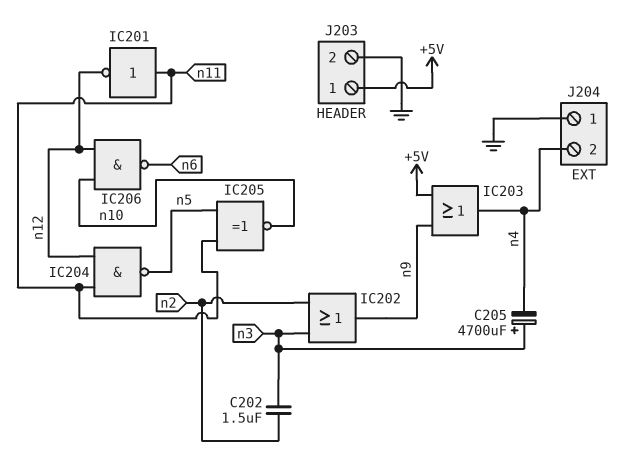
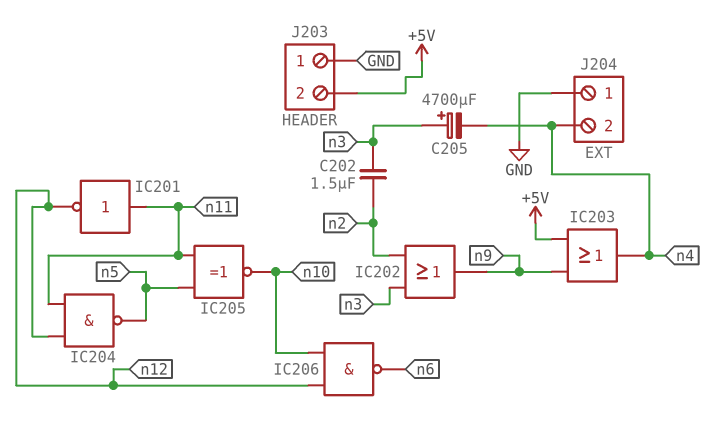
J203 pin 1: +5V -> GND
J203 pin 2: GND -> +5V

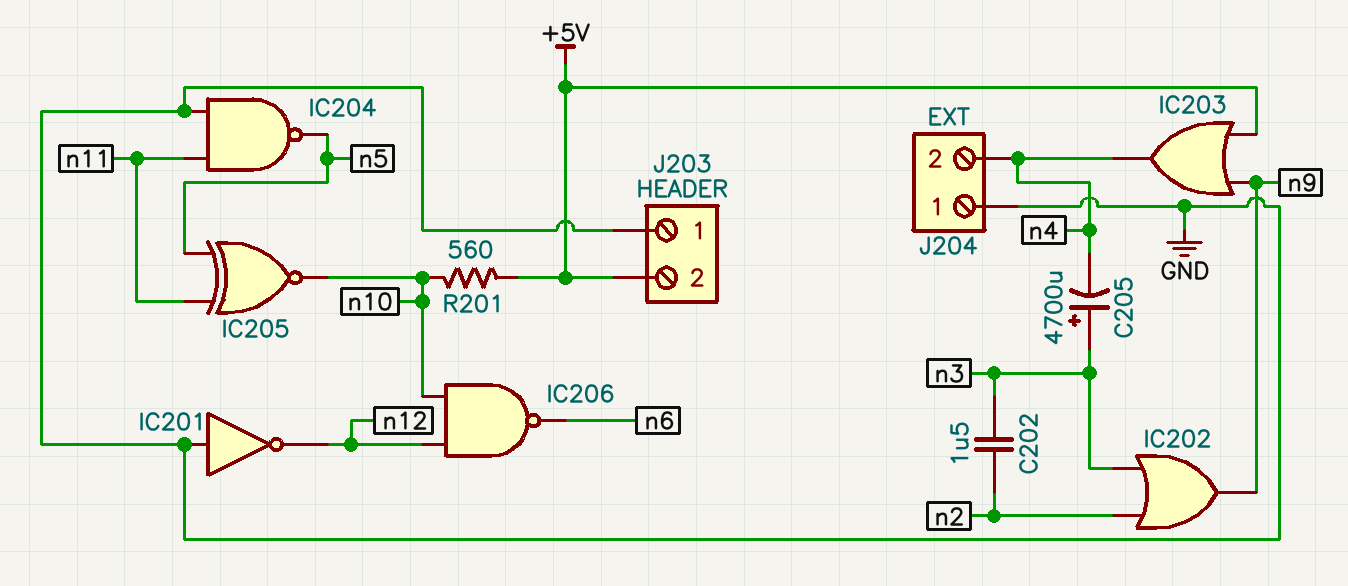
IC201: NOT (in n11, out n12) -> NOT (in GND, out n12)
IC204: NAND (in n11, in n12, out n5) -> NAND (in GND, in n11, out n5)
R201: none -> 560 (+5V, n10)

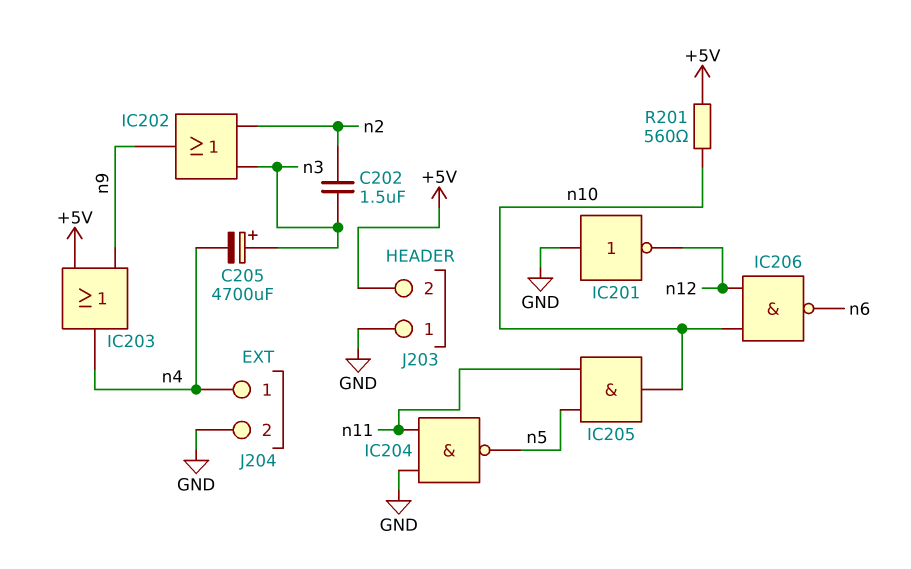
IC205: XNOR (in n5, in n11, out n10) -> AND (in n5, in n11, out n10)
J204 pin 1: GND -> n4
J204 pin 2: n4 -> GND

